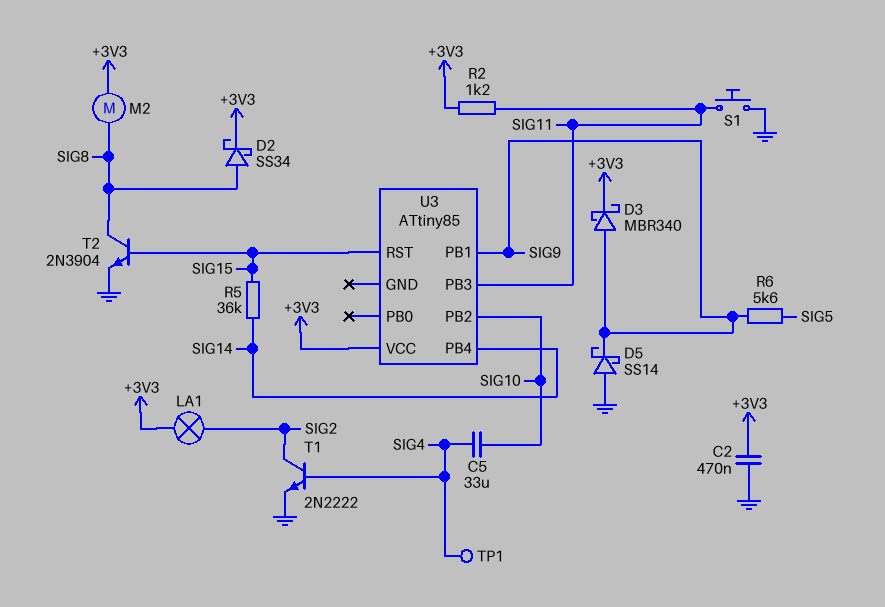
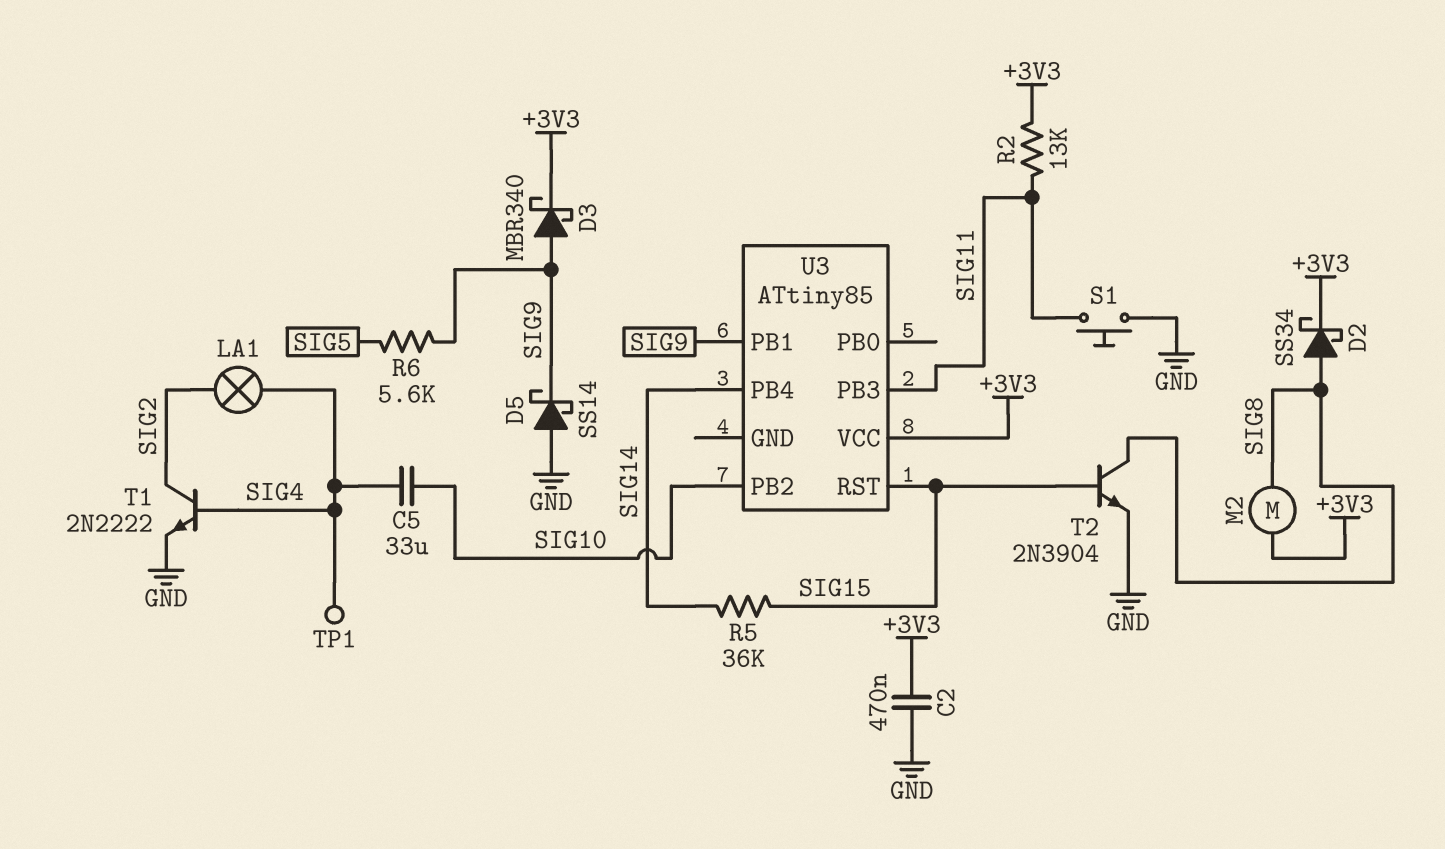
LA1: lamp (+3V3, SIG2) -> lamp (SIG2, SIG4)
R2: 1.2k (+3V3, SIG11) -> 13k (+3V3, SIG11)

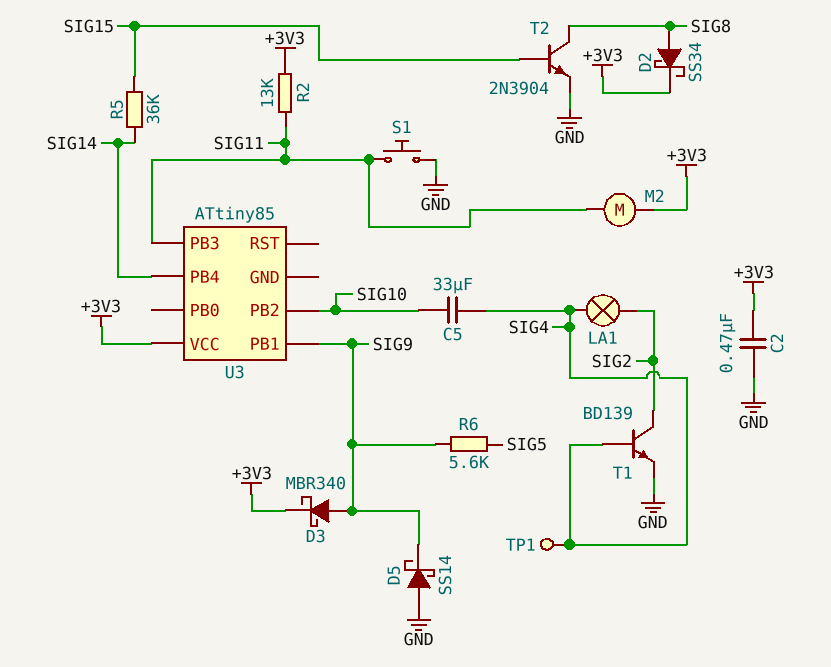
M2: motor (+3V3, SIG8) -> motor (+3V3, SIG11)
T1: NPN 2N2222 (B SIG4, C SIG2, E GND) -> NPN BD139 (B SIG4, C SIG2, E GND)
U3 pin RST: SIG15 -> none

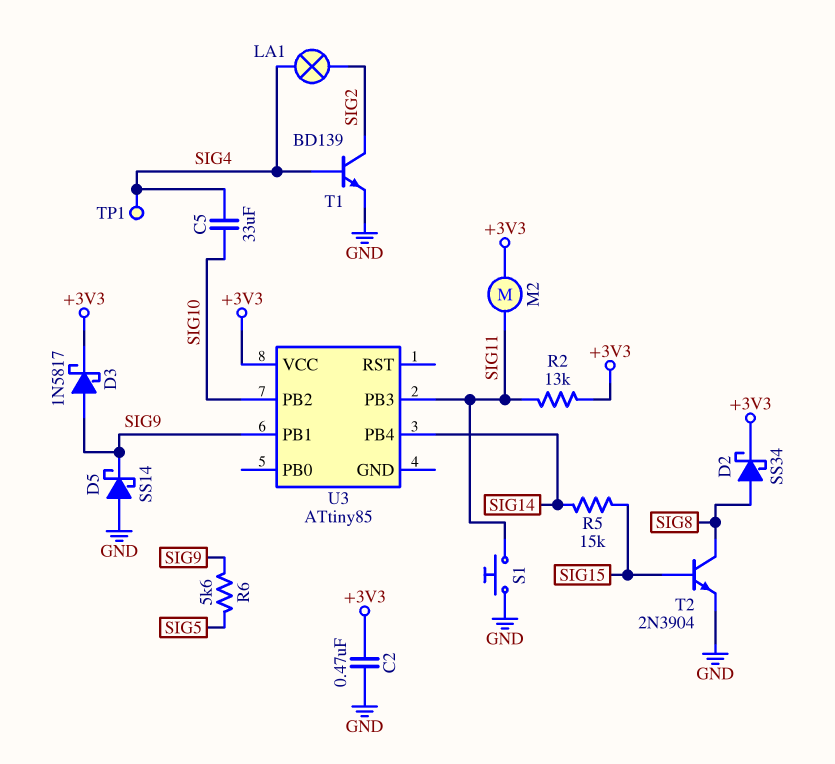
D3: schottky MBR340 (A SIG9, K +3V3) -> schottky 1N5817 (A SIG9, K +3V3)
R5: 36k (SIG14, SIG15) -> 15k (SIG14, SIG15)

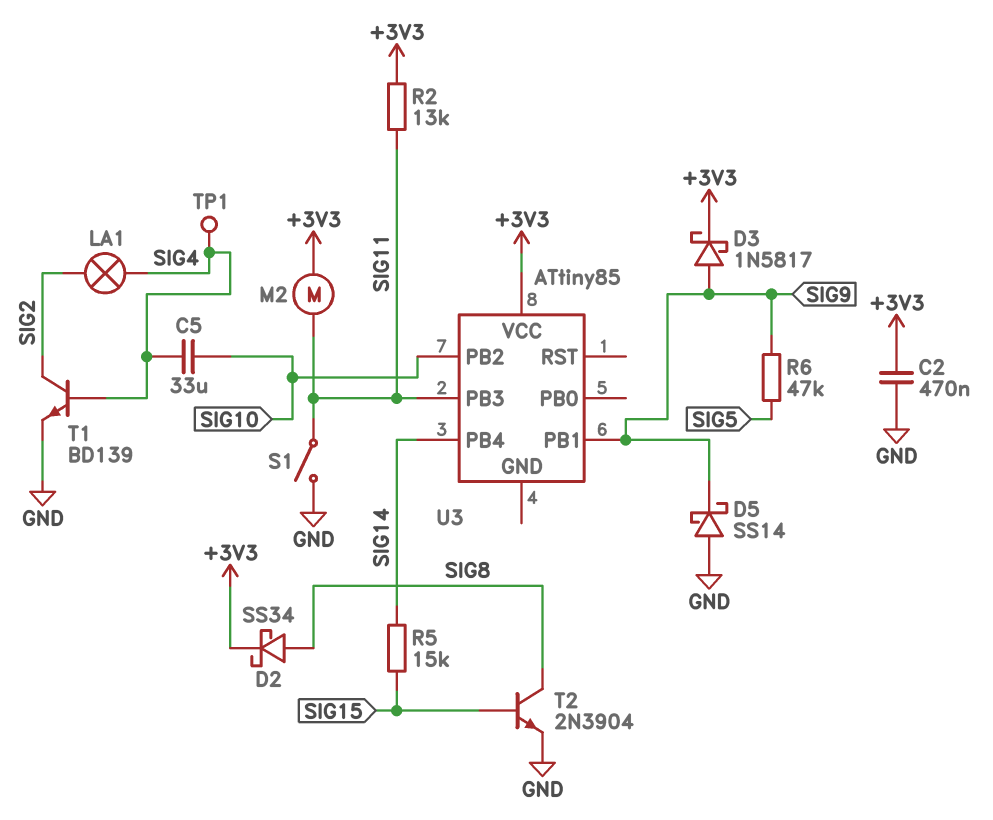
R6: 5.6k (SIG5, SIG9) -> 47k (SIG5, SIG9)
S1: button (GND, SIG11) -> switch (GND, SIG11)

